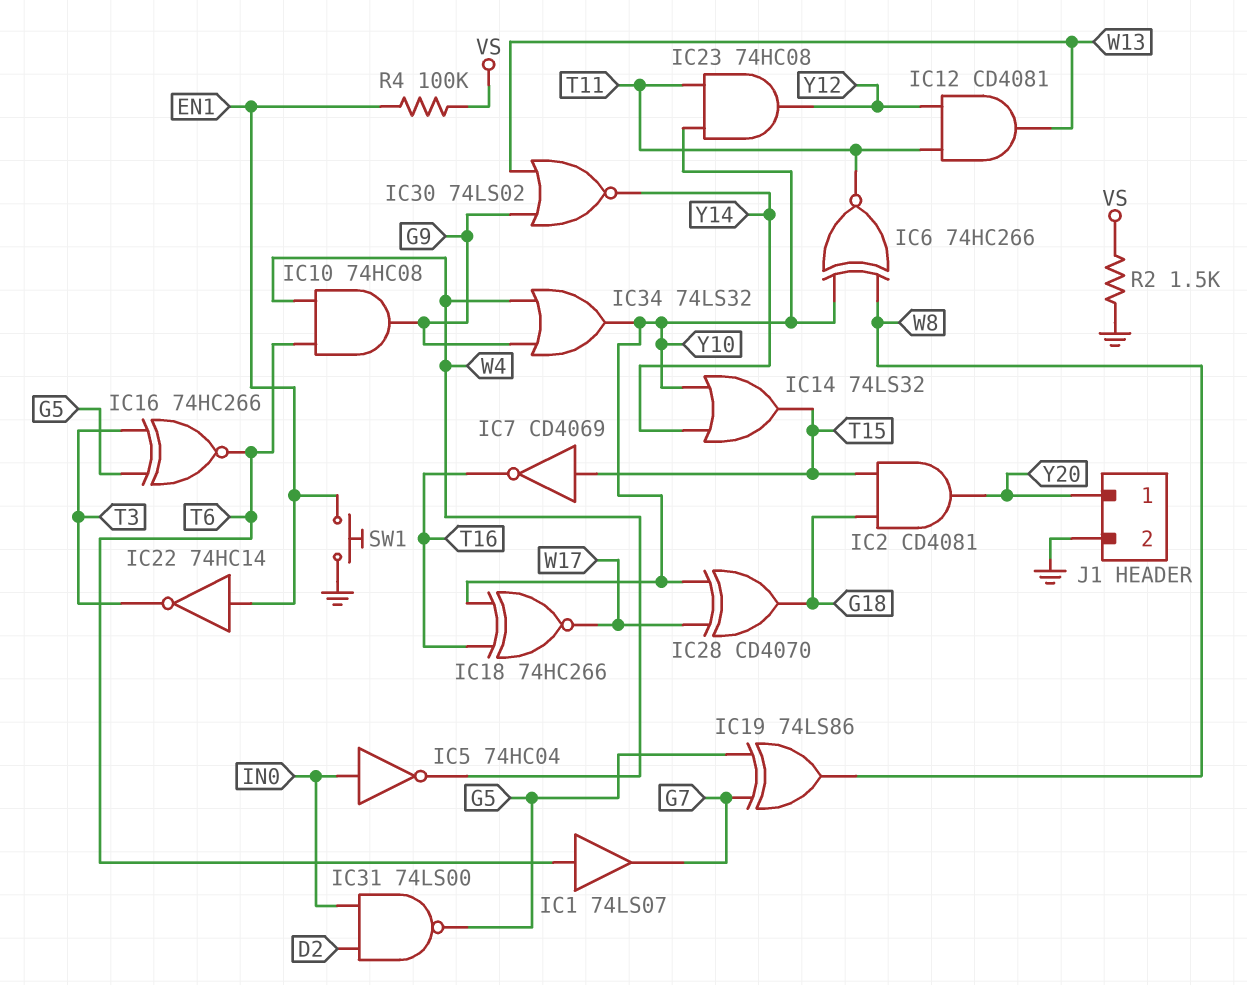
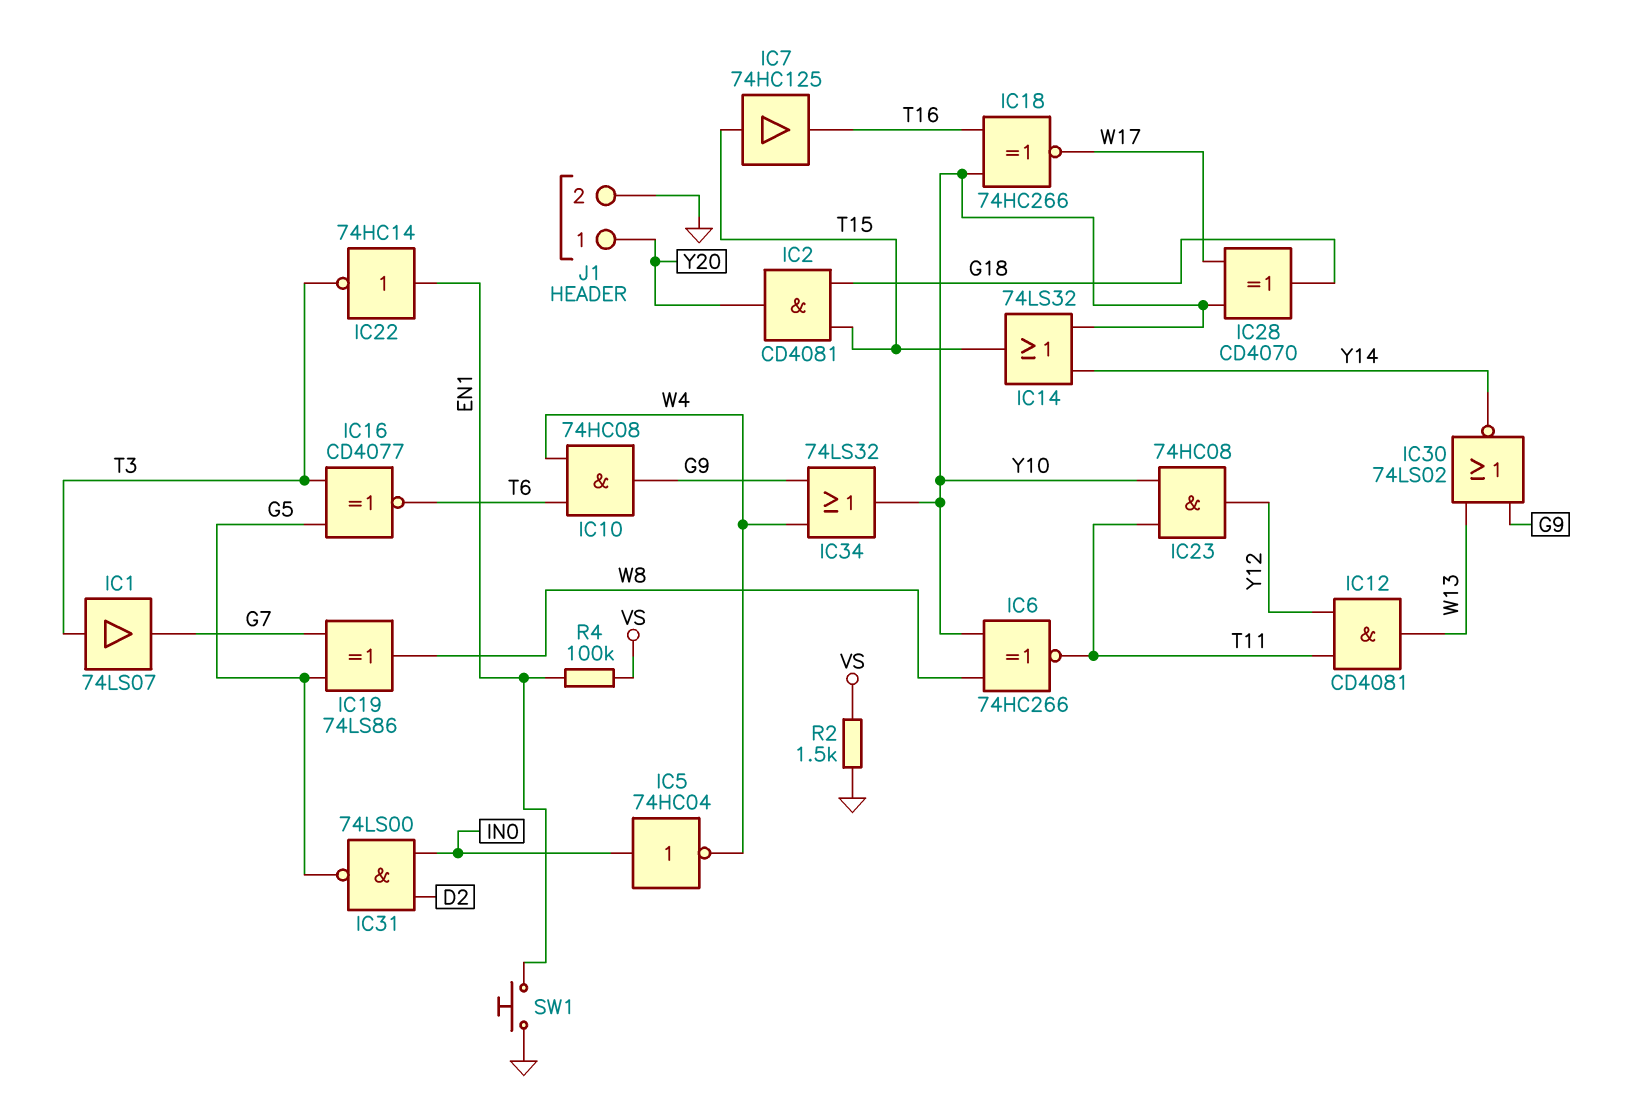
IC1: buffer 74LS07 (in T6, out G7) -> buffer 74LS07 (in T3, out G7)
IC7: NOT CD4069 (in T15, out T16) -> buffer 74HC125 (in T15, out T16)
IC16: XNOR 74HC266 (in G5, in T3, out T6) -> XNOR CD4077 (in G5, in T3, out T6)

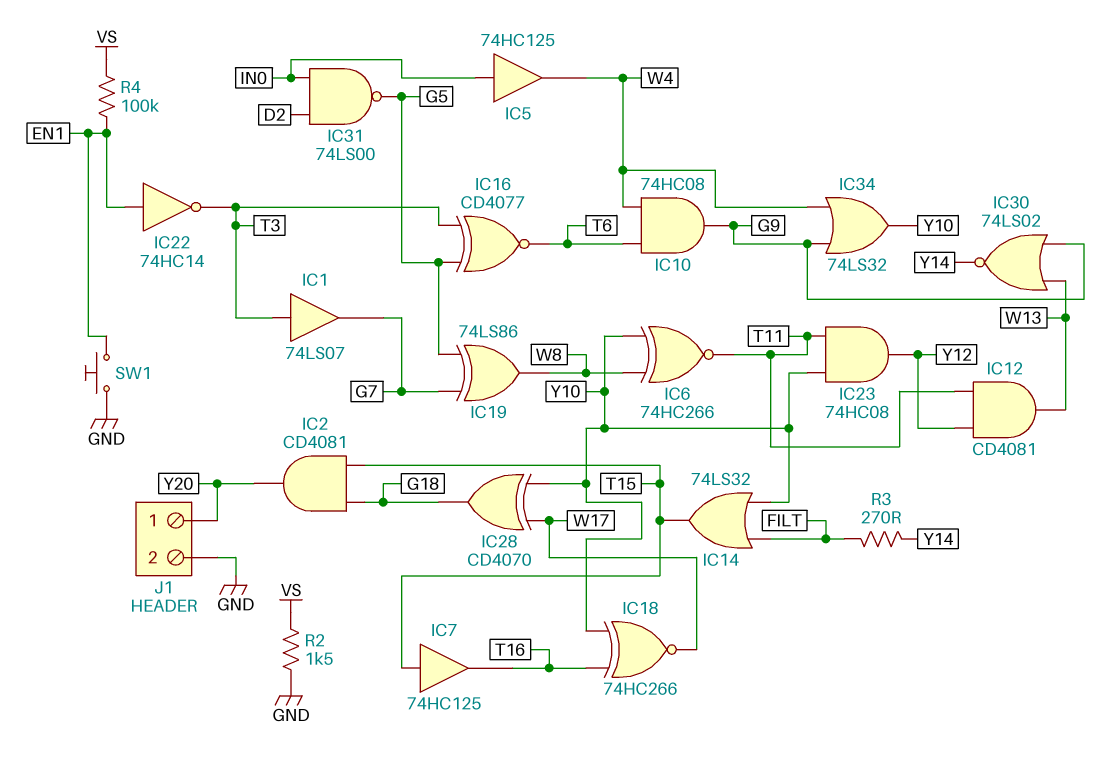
IC5: NOT 74HC04 (in IN0, out W4) -> buffer 74HC125 (in IN0, out W4)
IC14: OR 74LS32 (in Y10, in Y14, out T15) -> OR 74LS32 (in FILT, in Y10, out T15)
R3: none -> 270 (FILT, Y14)

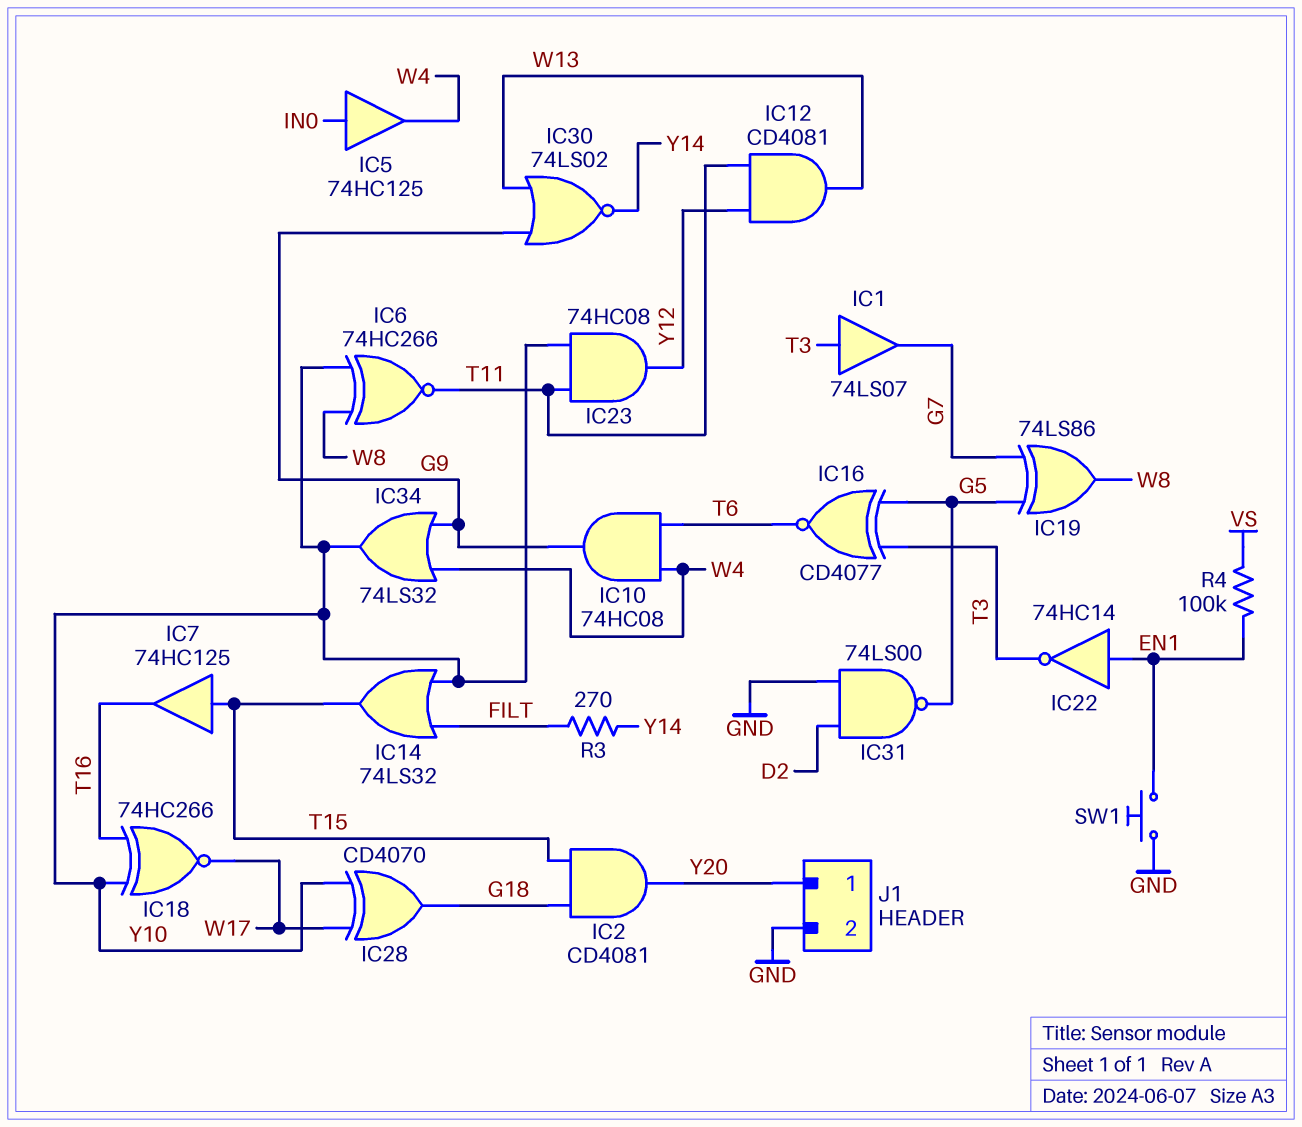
IC31: NAND 74LS00 (in D2, in IN0, out G5) -> NAND 74LS00 (in D2, in GND, out G5)
R2: 1.5k (GND, VS) -> none

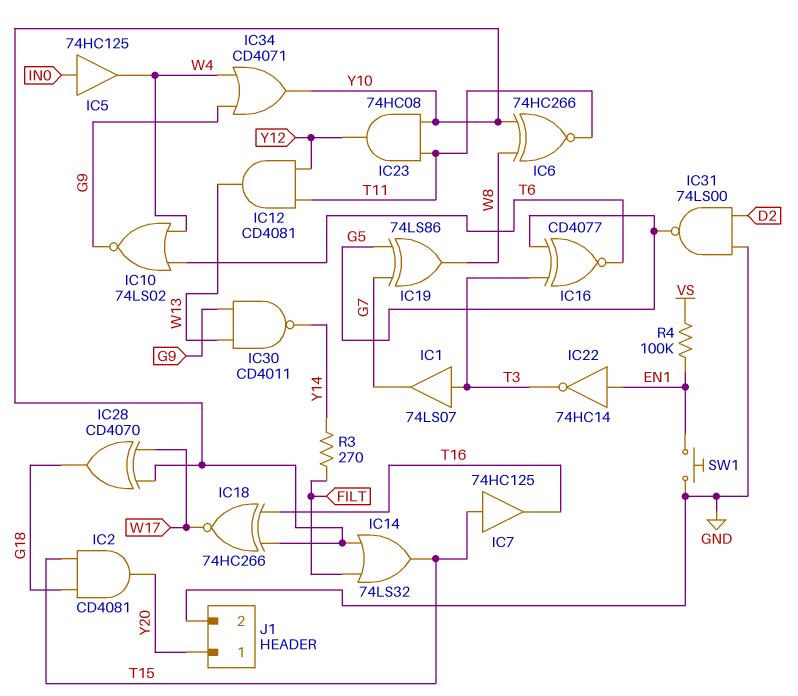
IC10: AND 74HC08 (in T6, in W4, out G9) -> NOR 74LS02 (in T6, in W4, out G9)
IC30: NOR 74LS02 (in G9, in W13, out Y14) -> NAND CD4011 (in G9, in W13, out Y14)
IC34: OR 74LS32 (in G9, in W4, out Y10) -> OR CD4071 (in G9, in W4, out Y10)

